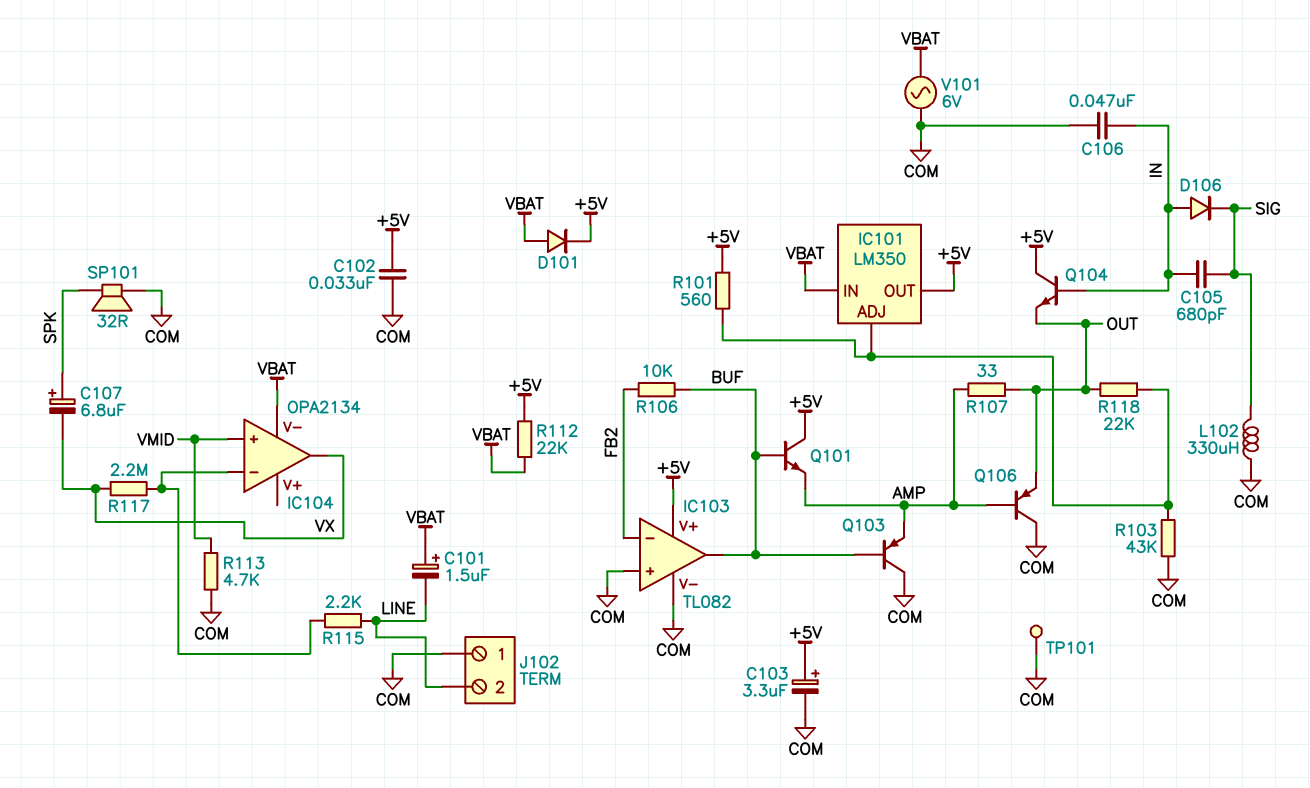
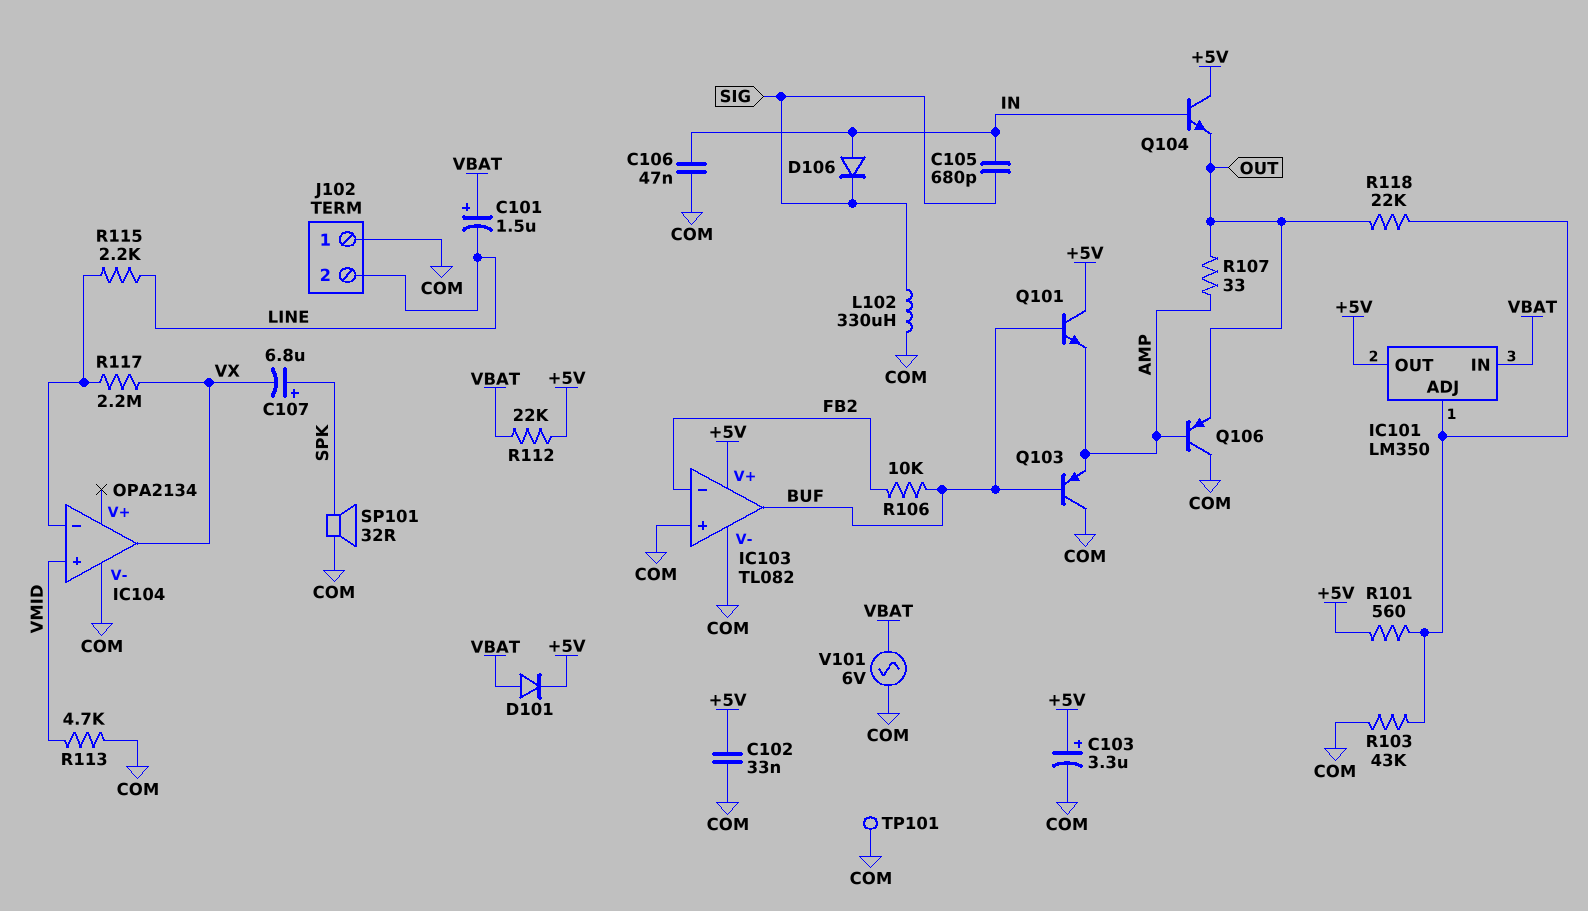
IC104 pin V-: VBAT -> COM

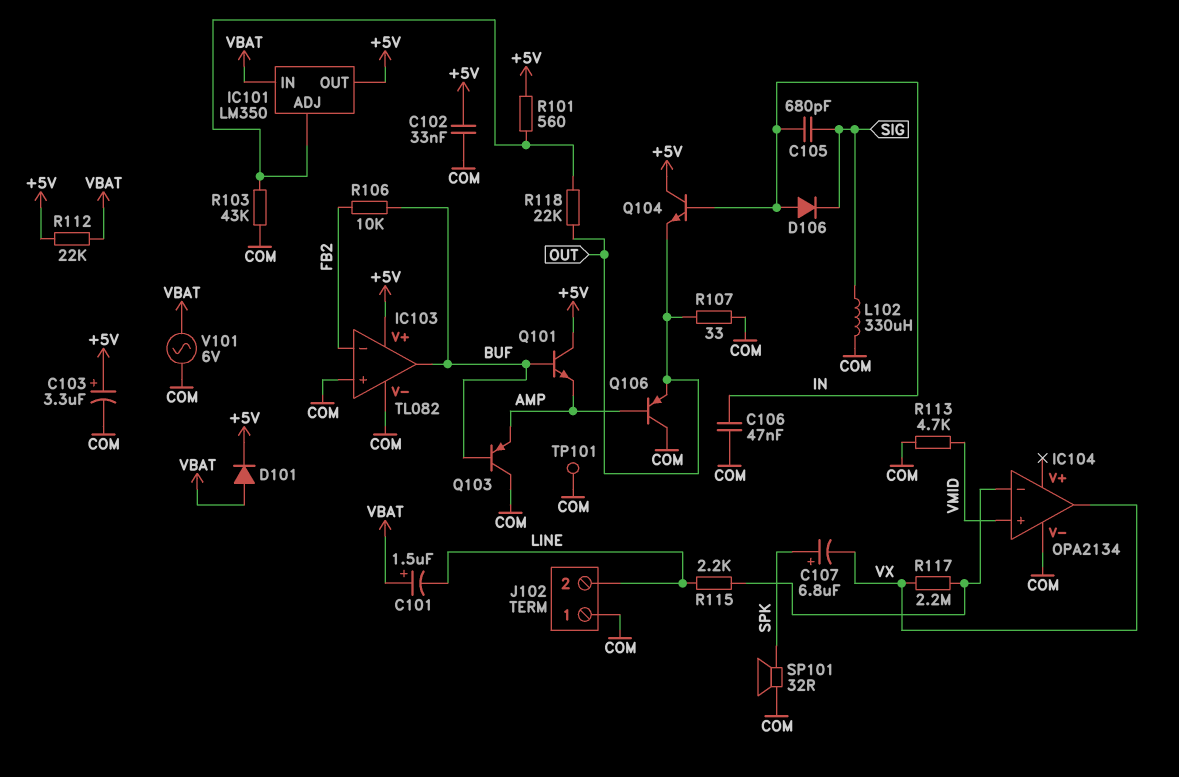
R107: 33 (AMP, OUT) -> 33 (COM, OUT)

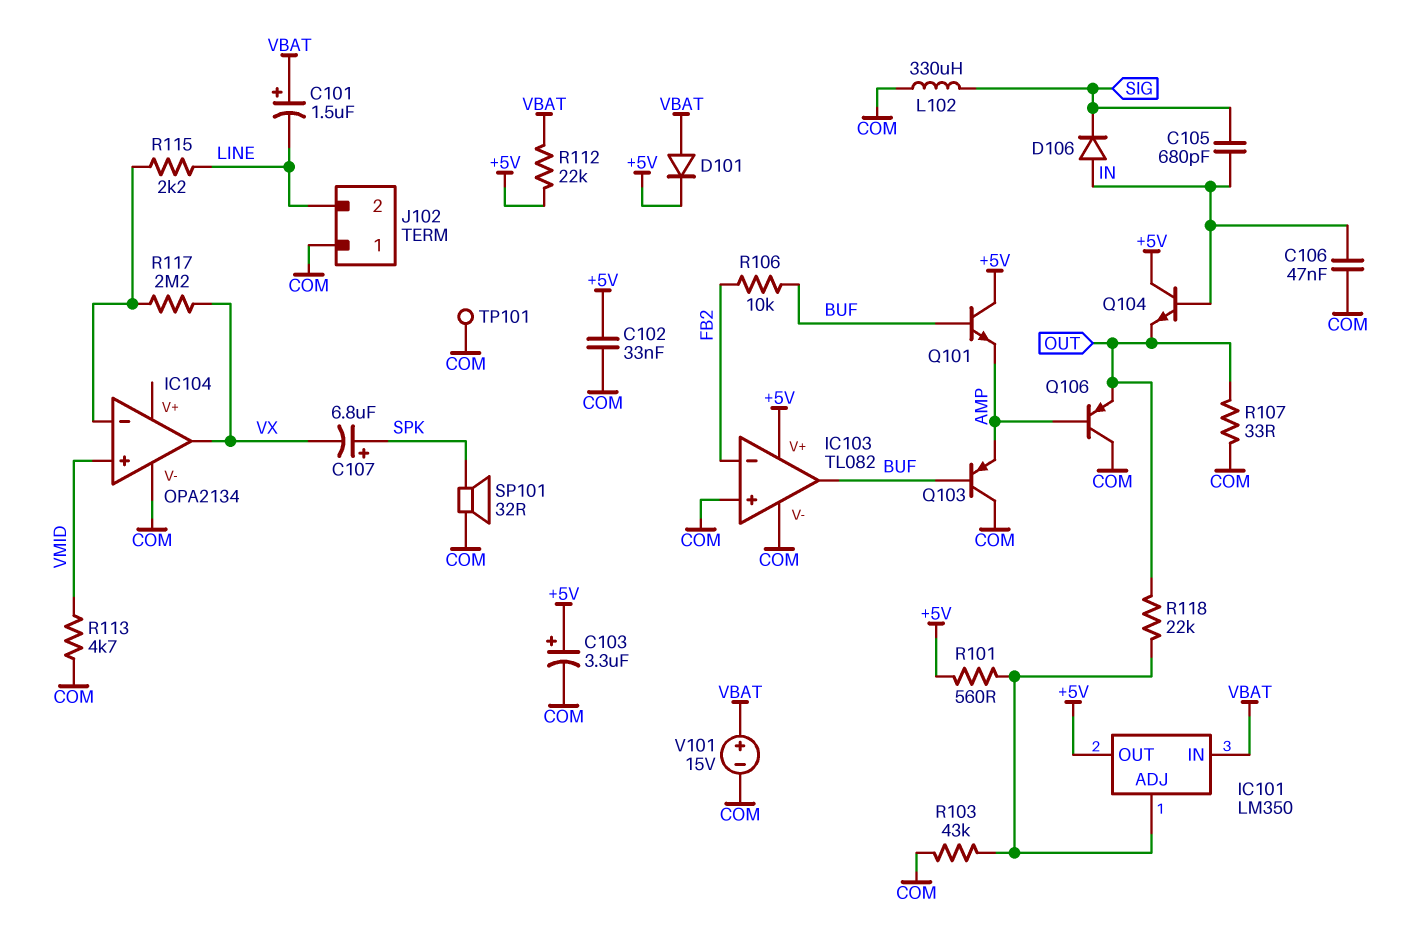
V101: AC 6V (COM, VBAT) -> 15V (plus VBAT, minus COM)

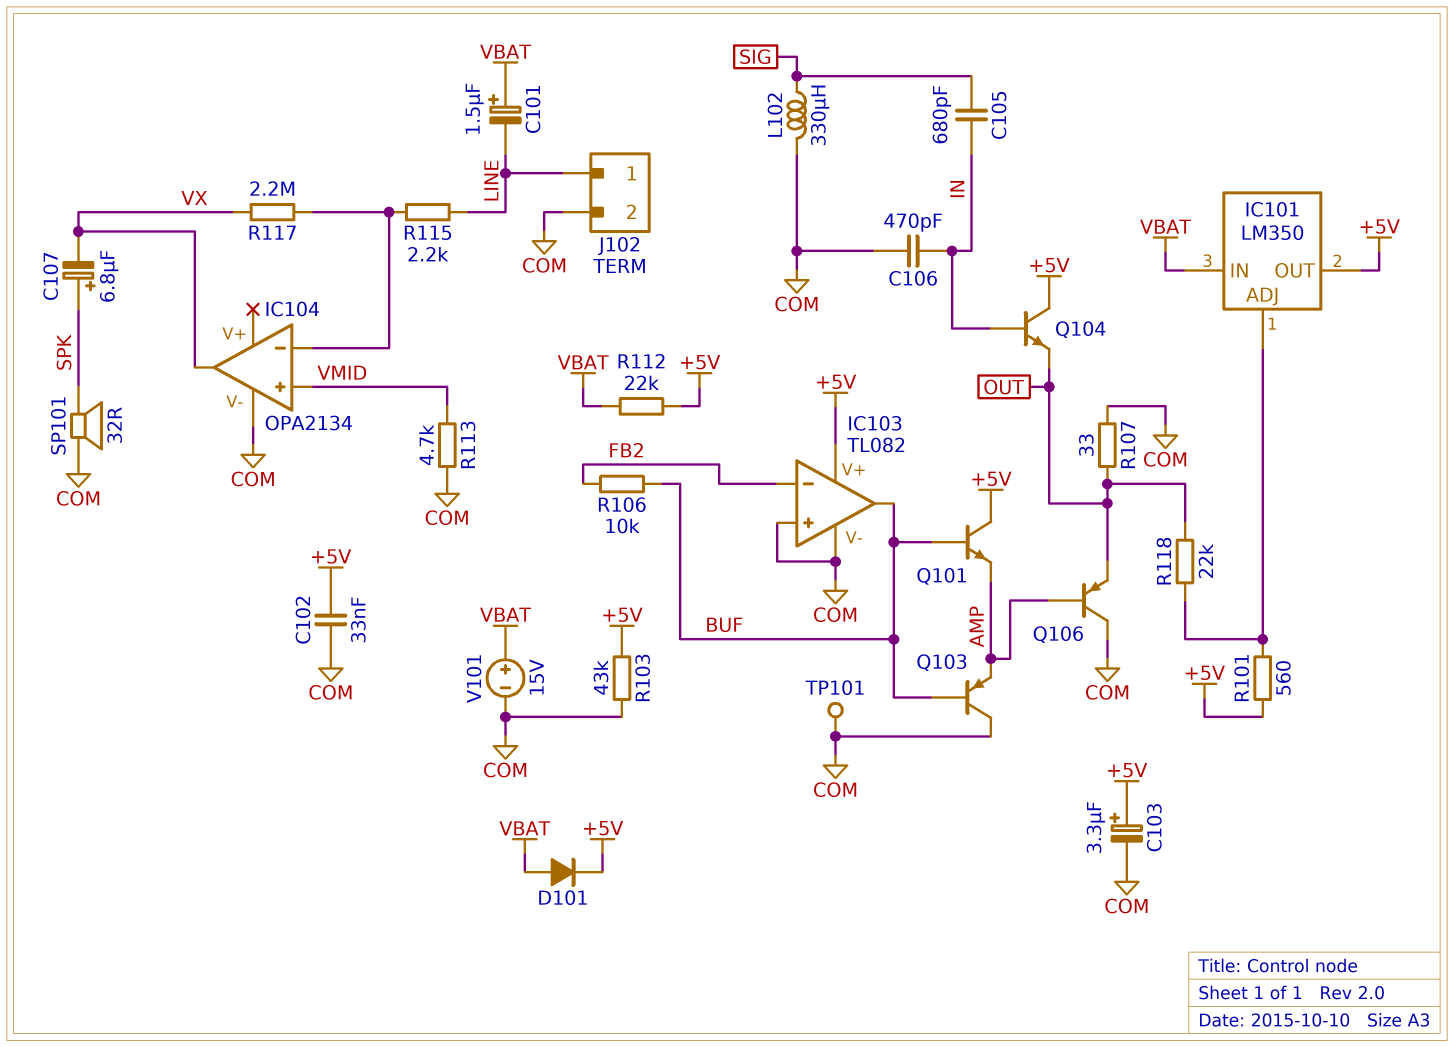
C106: 47nF (COM, IN) -> 470pF (COM, IN)
D106: diode (A IN, K SIG) -> none
J102 pin 1: COM -> LINE
J102 pin 2: LINE -> COM
R103: 43k (COM, IC101/ADJ) -> 43k (+5V, COM)

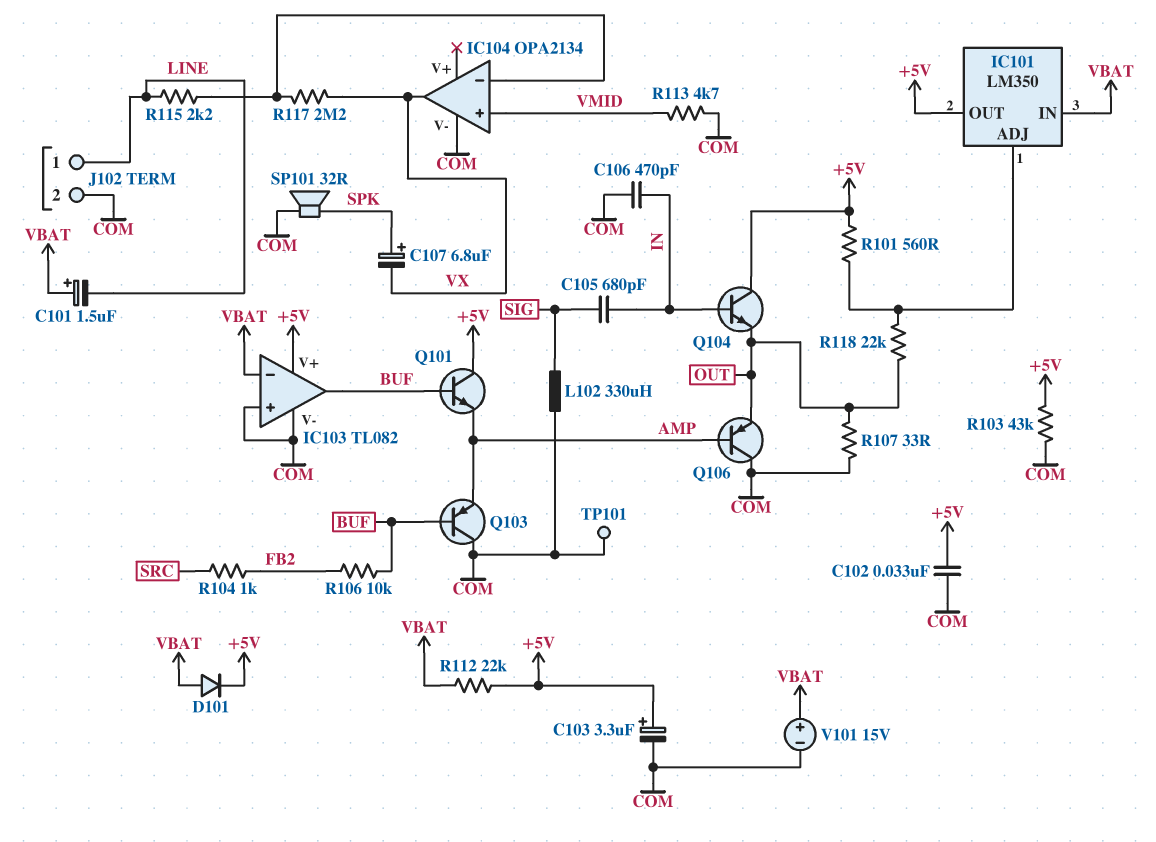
IC103 pin in-: FB2 -> VBAT
R104: none -> 1k (FB2, SRC)

